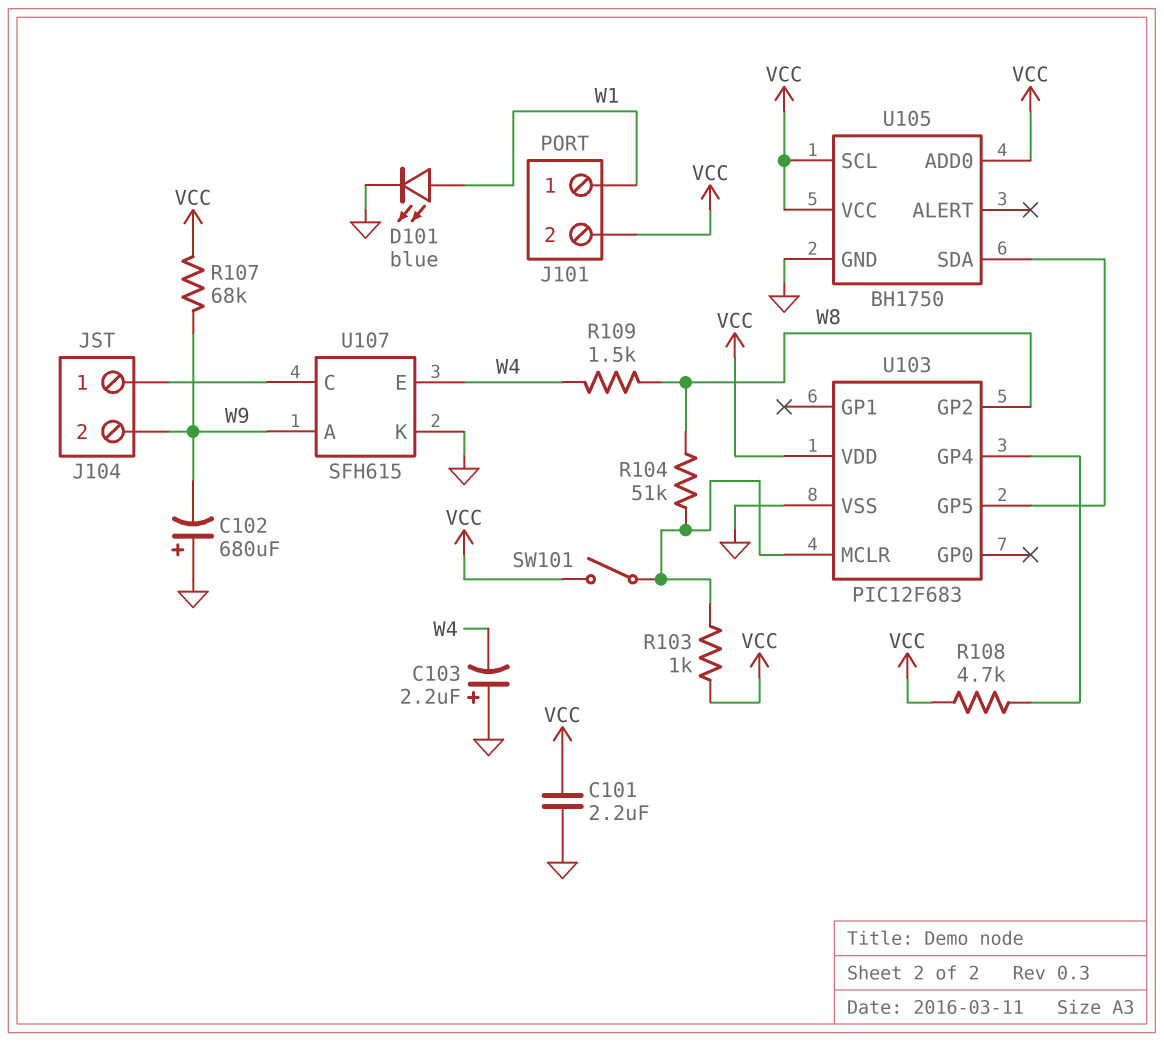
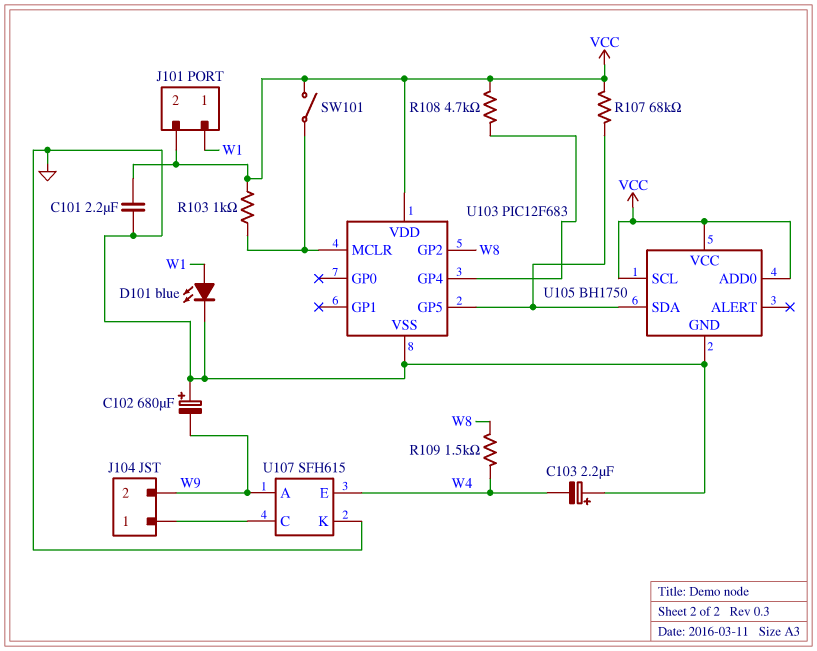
R104: 51k (U103/MCLR, W8) -> none
R107: 68k (VCC, W9) -> 68k (U103/GP5, VCC)

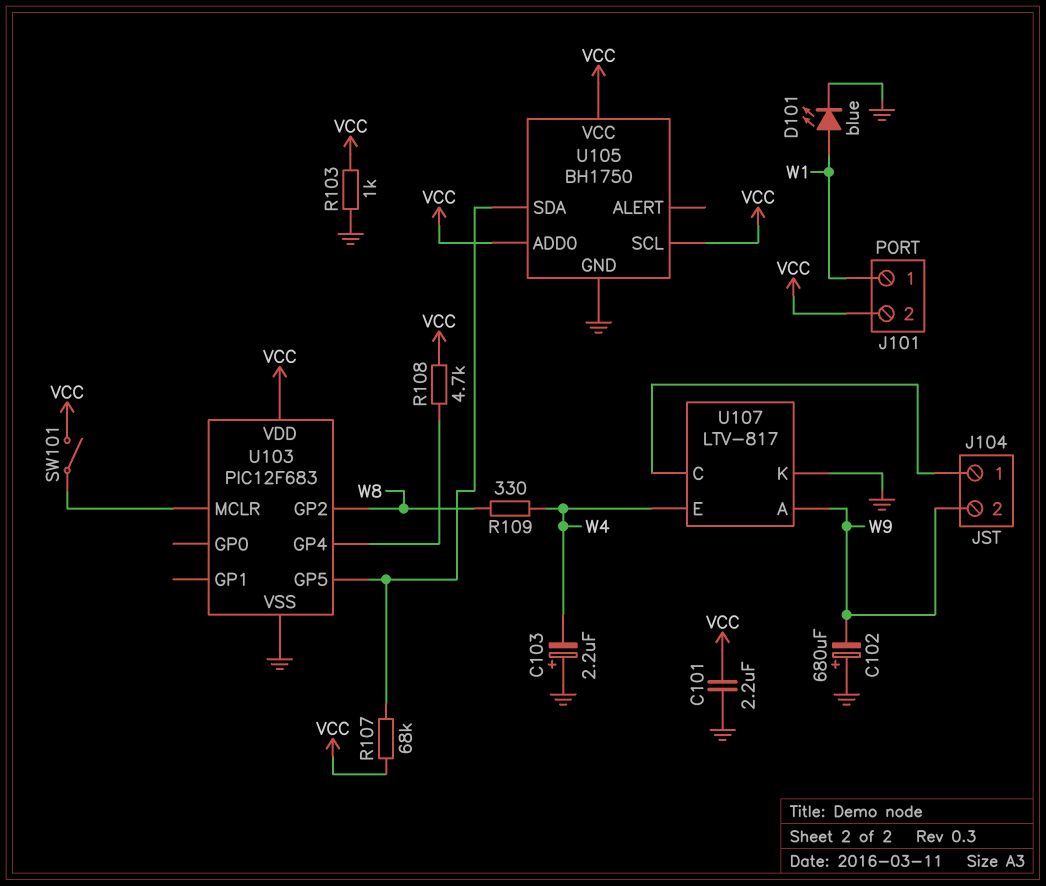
R103: 1k (U103/MCLR, VCC) -> 1k (GND, VCC)
R109: 1.5k (W4, W8) -> 330 (W4, W8)
U107: SFH615 -> LTV-817

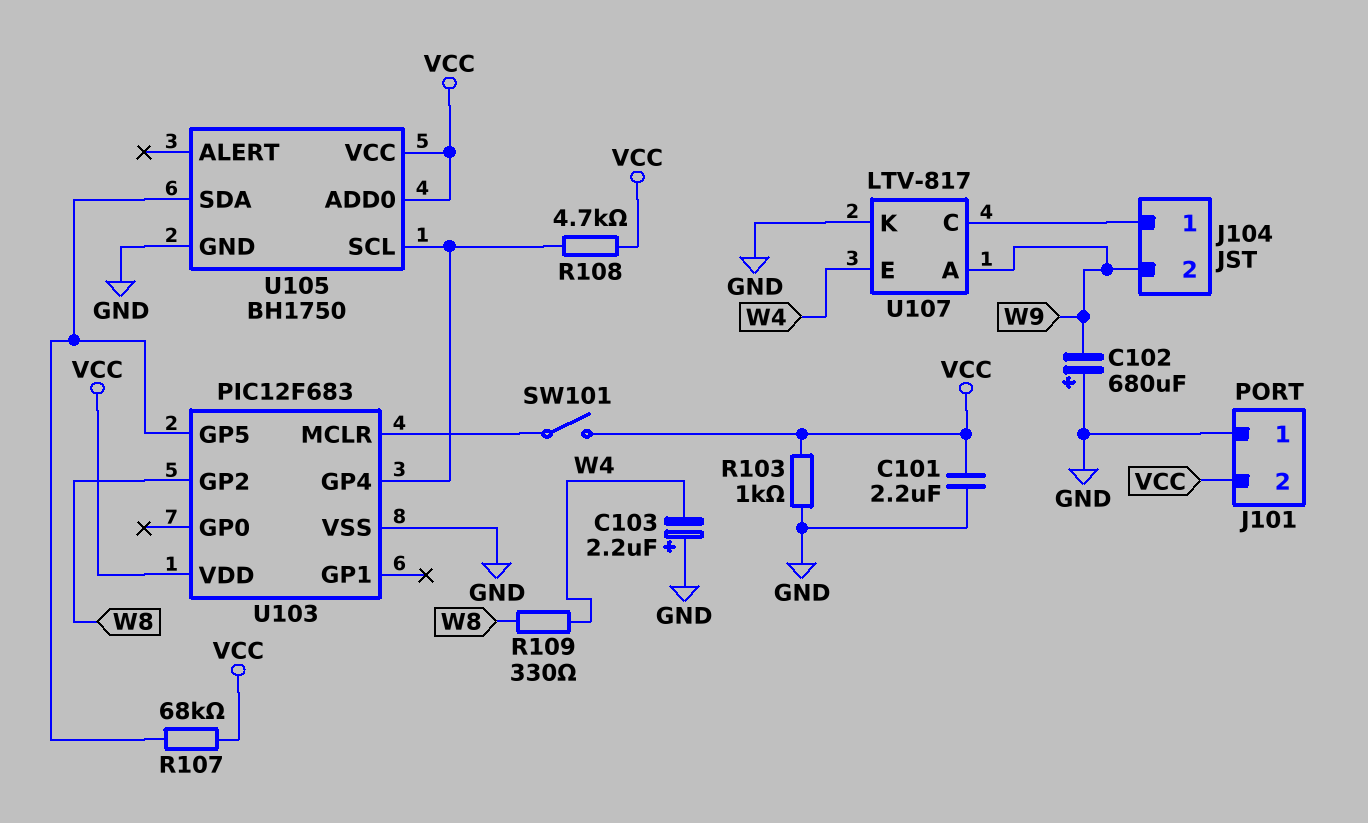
D101: LED blue (A W1, K GND) -> none
J101 pin 1: W1 -> GND
U105 pin SCL: VCC -> U103/GP4

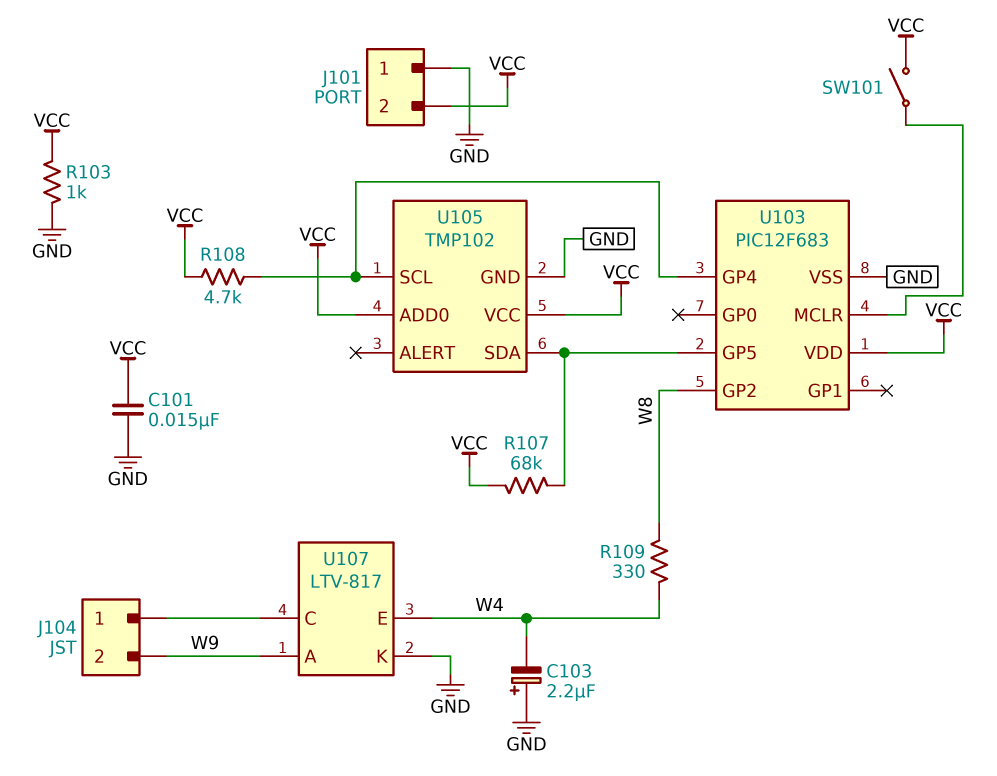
C101: 2.2uF (GND, VCC) -> 15nF (GND, VCC)
C102: 680uF (plus GND, minus W9) -> none
U105: BH1750 -> TMP102

